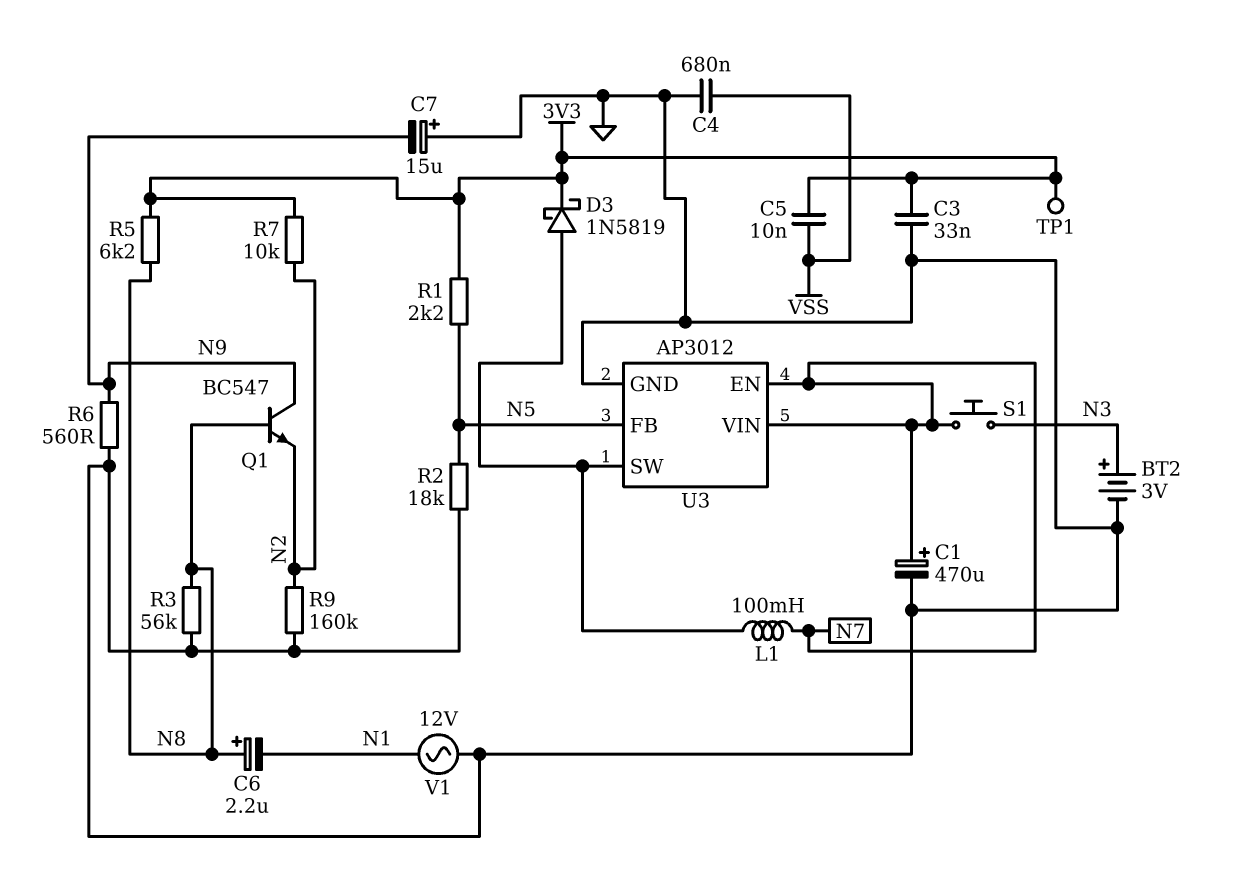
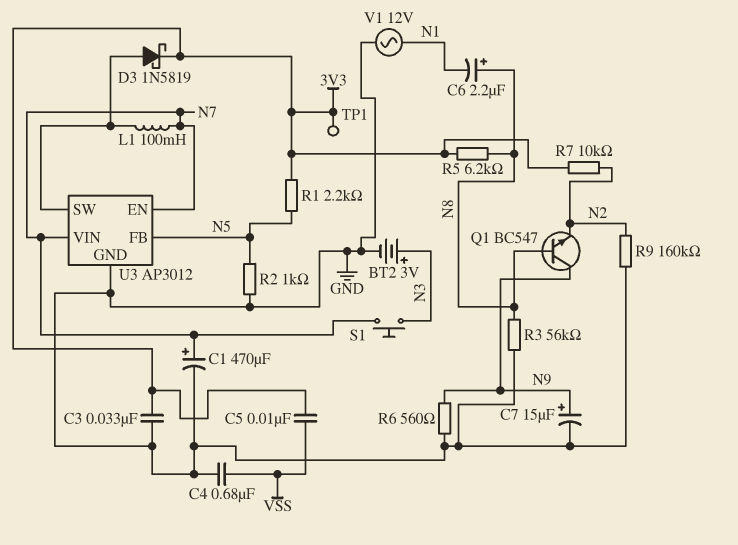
C7: 15uF (plus GND, minus N9) -> 15uF (plus N9, minus GND)
R2: 18k (GND, N5) -> 1k (GND, N5)

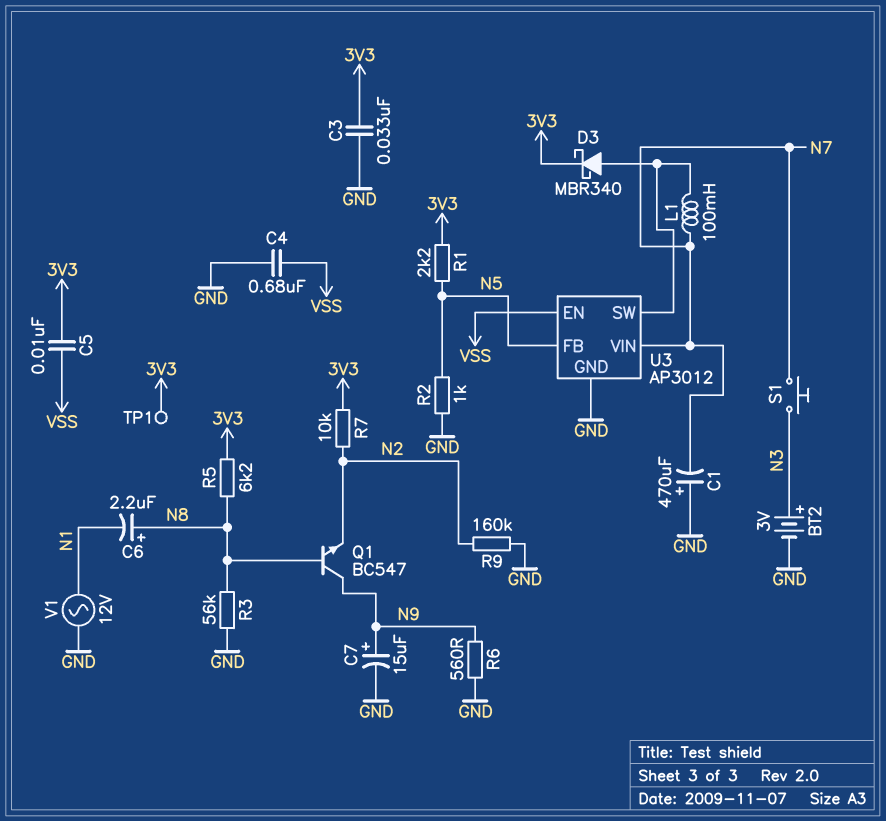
C1: 470uF (plus N7, minus GND) -> 470uF (plus GND, minus N7)
D3: schottky 1N5819 (A U3/SW, K 3V3) -> schottky MBR340 (A U3/SW, K 3V3)
U3 pin EN: N7 -> VSS

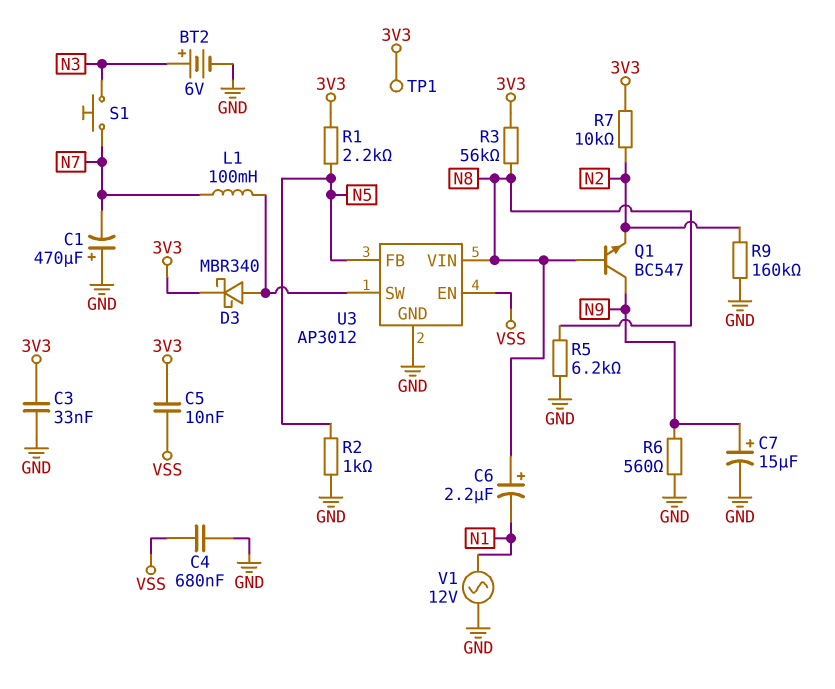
BT2: 3V (plus N3, minus GND) -> 6V (plus N3, minus GND)
R3: 56k (GND, N8) -> 56k (3V3, N8)
R5: 6.2k (3V3, N8) -> 6.2k (GND, N8)
U3 pin VIN: N7 -> N8

